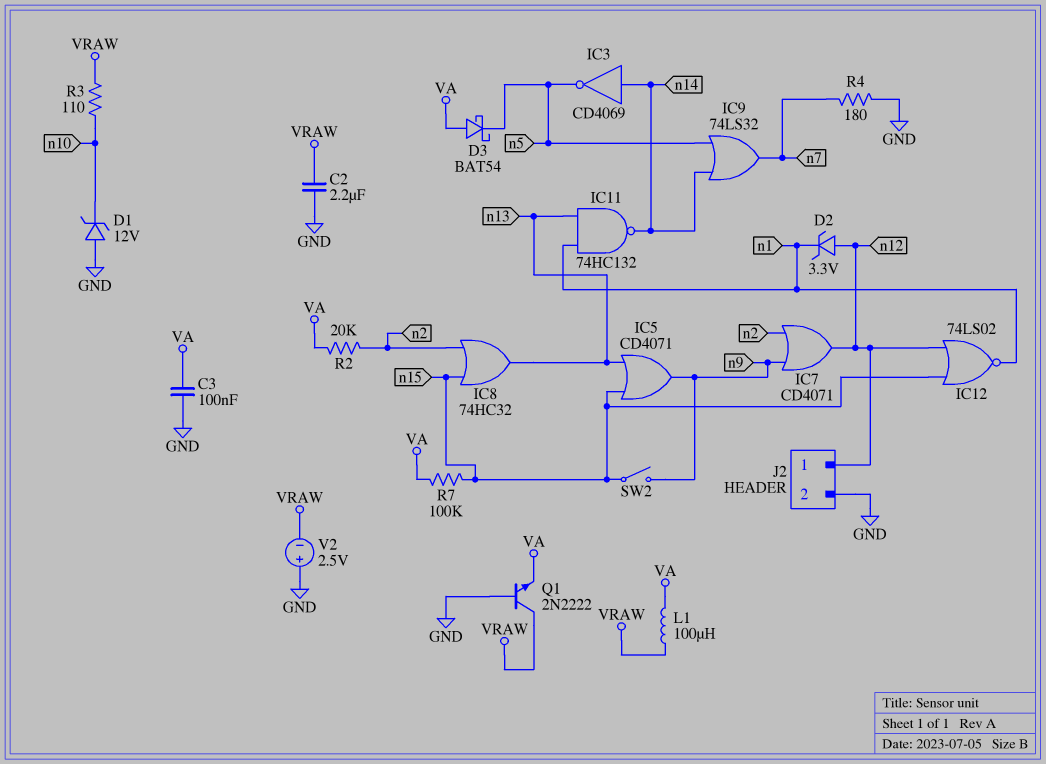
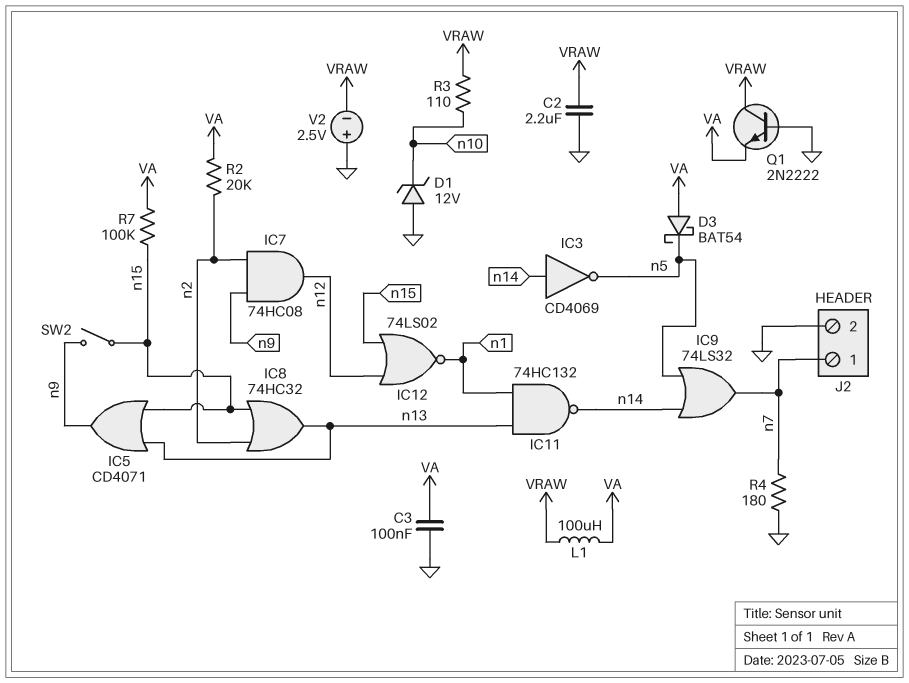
D2: zener 3.3V (A n12, K n1) -> none
IC7: OR CD4071 (in n2, in n9, out n12) -> AND 74HC08 (in n2, in n9, out n12)
J2 pin 1: n12 -> n7

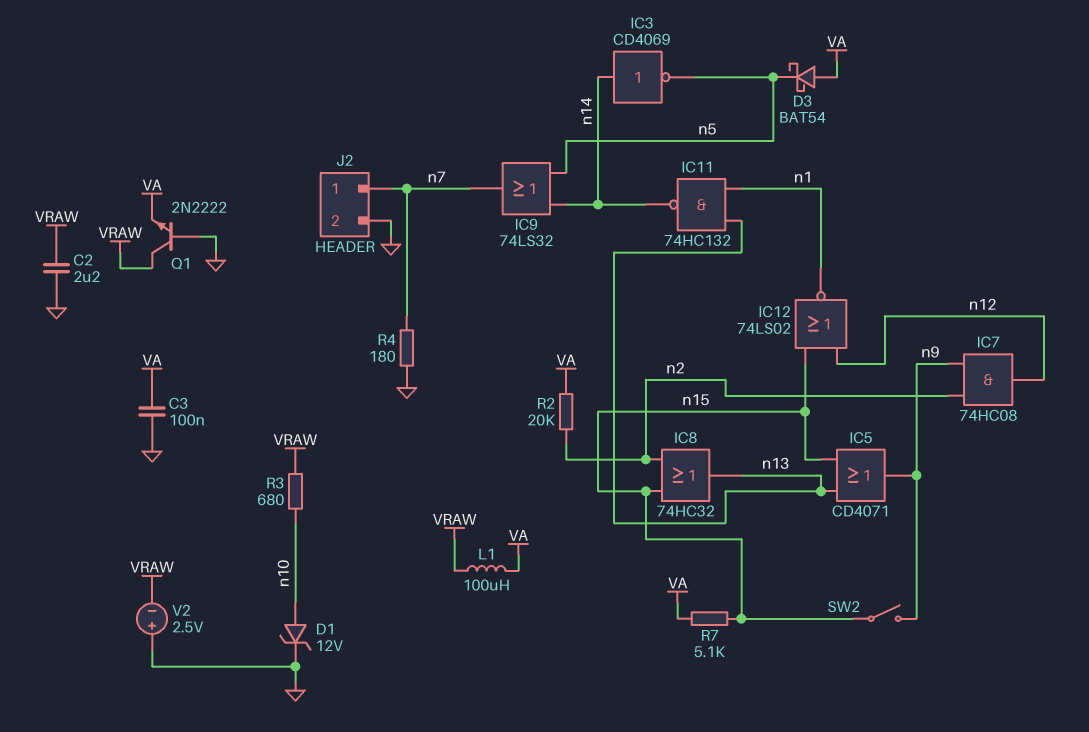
D1: zener 12V (A GND, K n10) -> zener 12V (A n10, K GND)
R3: 110 (VRAW, n10) -> 680 (VRAW, n10)
R7: 100k (VA, n15) -> 5.1k (VA, n15)

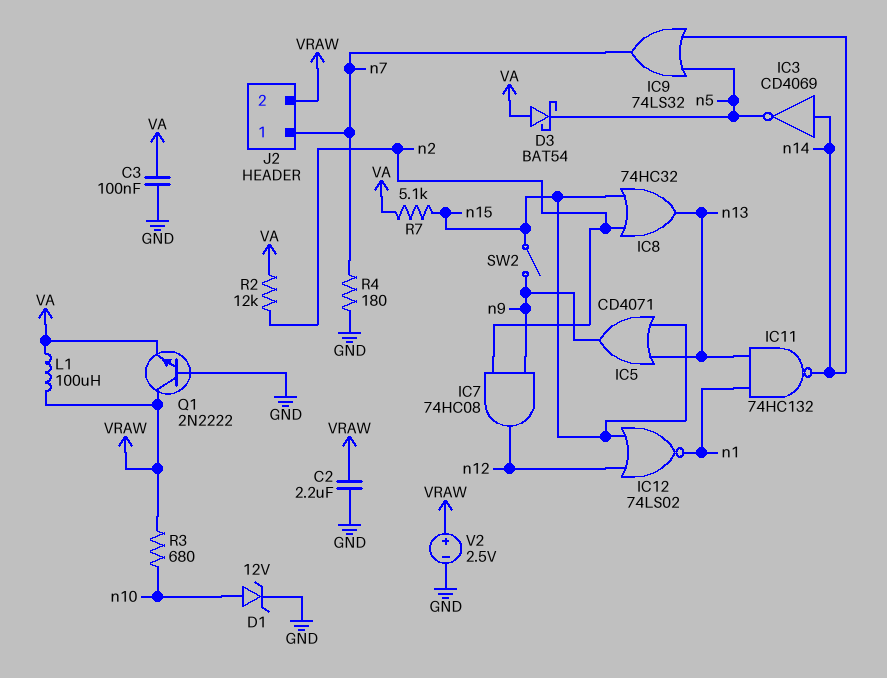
J2 pin 2: GND -> VRAW
R2: 20k (VA, n2) -> 12k (VA, n2)
V2: 2.5V (plus GND, minus VRAW) -> 2.5V (plus VRAW, minus GND)

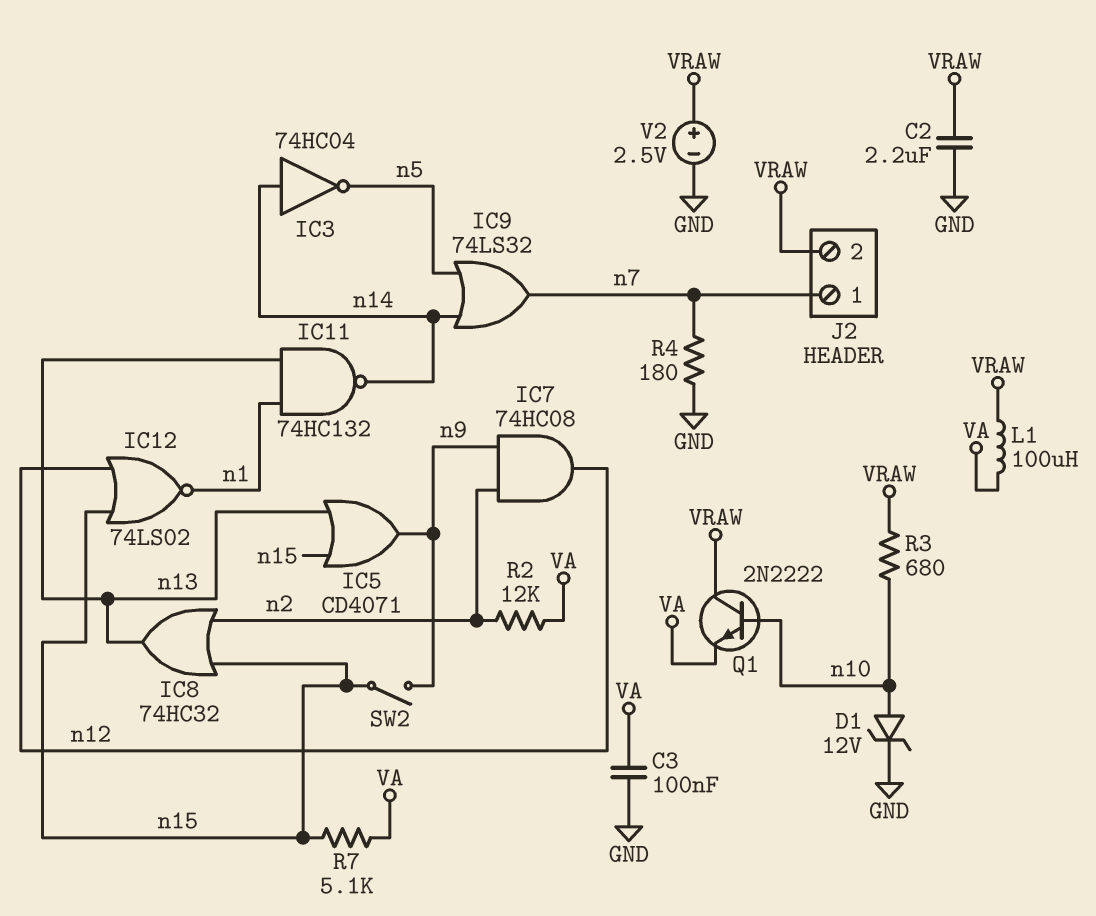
D3: schottky BAT54 (A VA, K n5) -> none
IC3: NOT CD4069 (in n14, out n5) -> NOT 74HC04 (in n14, out n5)
Q1: NPN 2N2222 (B GND, C VRAW, E VA) -> NPN 2N2222 (B n10, C VRAW, E VA)

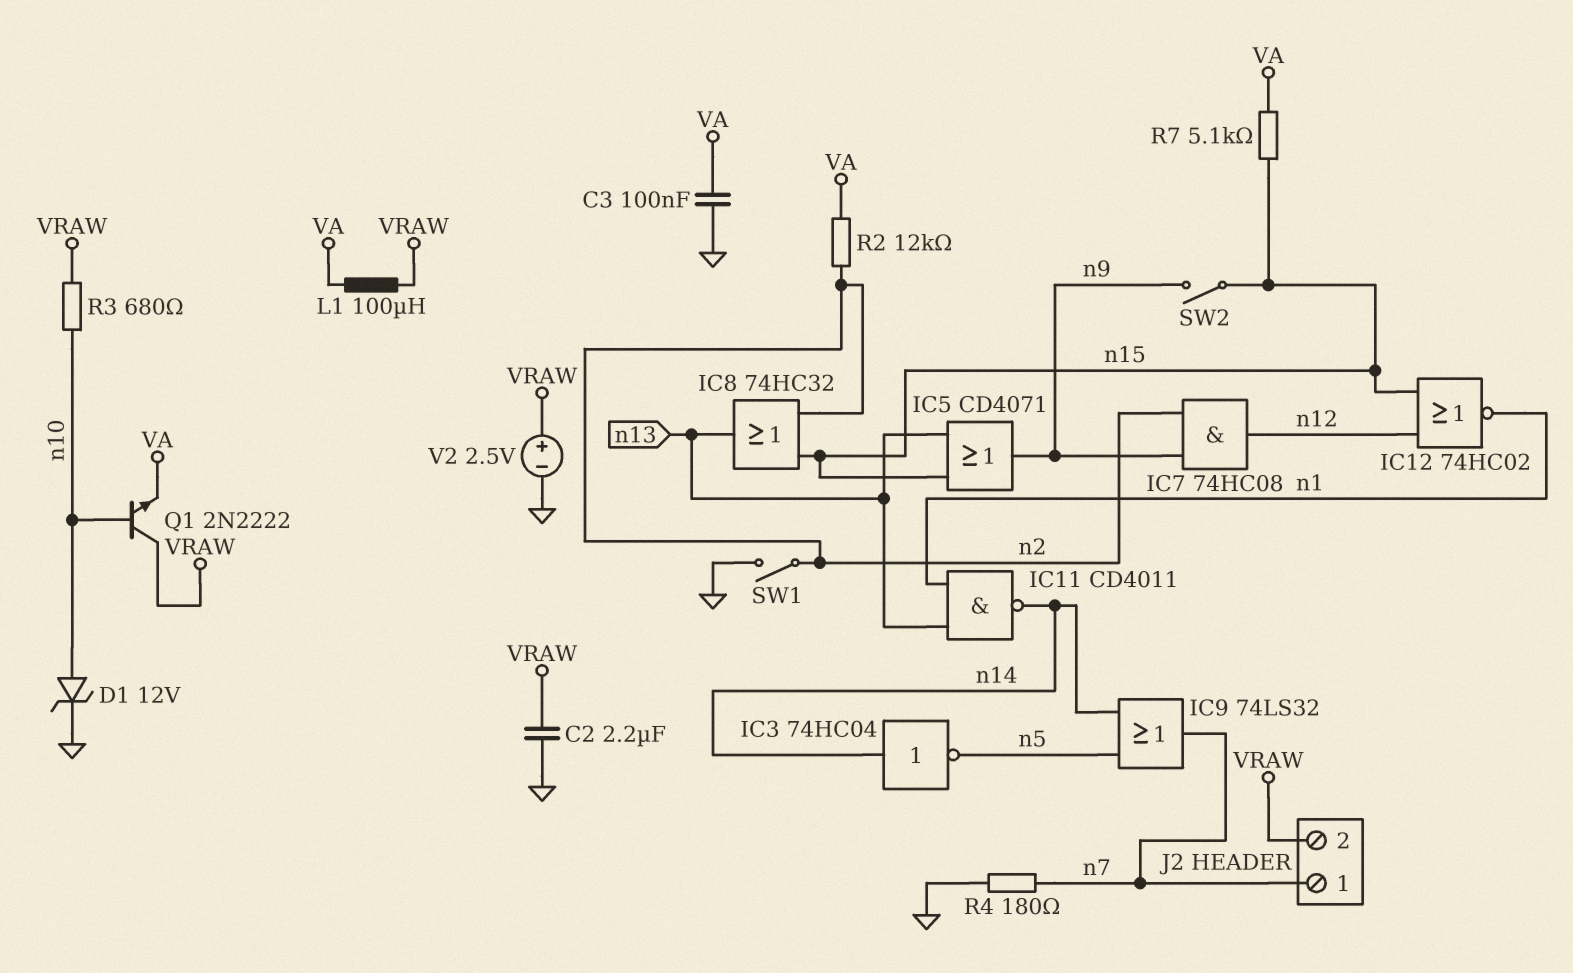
IC11: NAND 74HC132 (in n1, in n13, out n14) -> NAND CD4011 (in n1, in n13, out n14)
IC12: NOR 74LS02 (in n12, in n15, out n1) -> NOR 74HC02 (in n12, in n15, out n1)
SW1: none -> switch (GND, n2)

